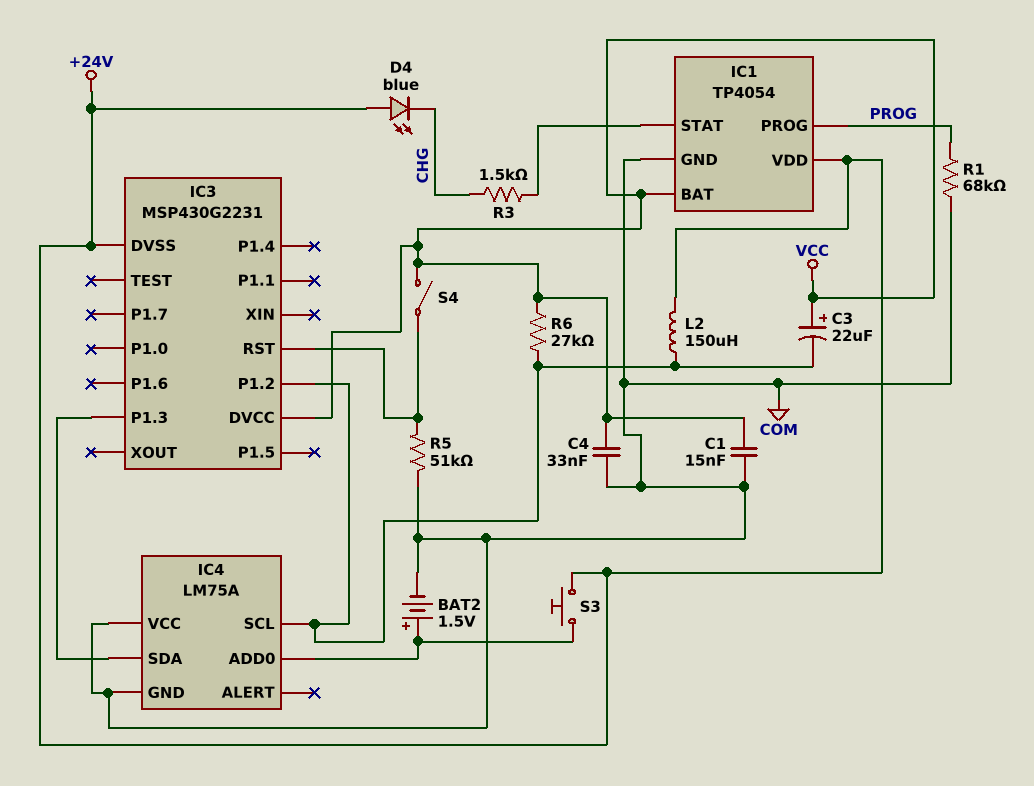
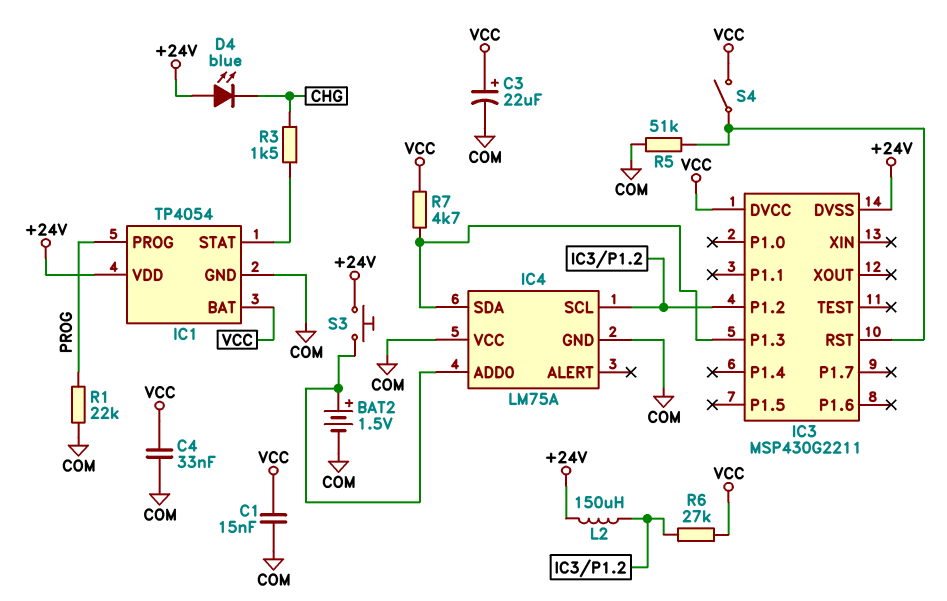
C3: 22uF (plus VCC, minus IC3/P1.2) -> 22uF (plus VCC, minus COM)
IC3: MSP430G2231 -> MSP430G2211
R1: 68k (COM, PROG) -> 22k (COM, PROG)
R7: none -> 4.7k (IC3/P1.3, VCC)

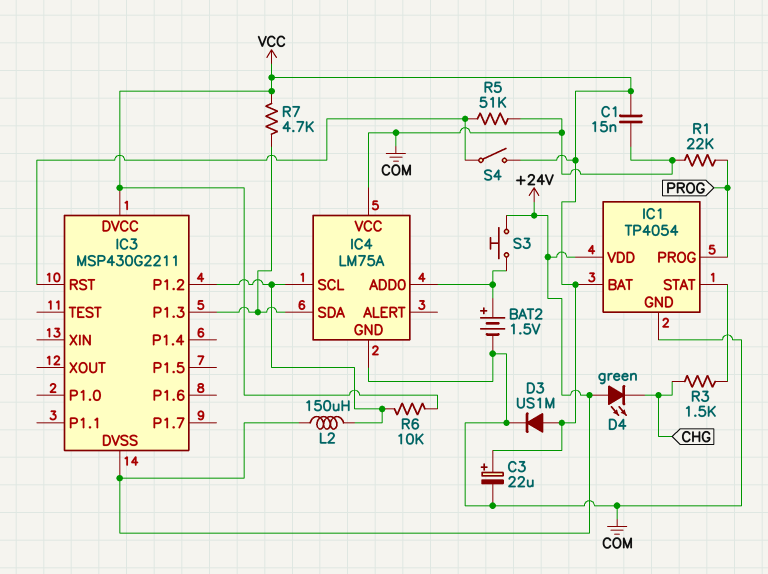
C4: 33nF (COM, VCC) -> none
D3: none -> diode US1M (A VCC, K COM)
D4: LED blue (A +24V, K CHG) -> LED green (A +24V, K CHG)
R6: 27k (IC3/P1.2, VCC) -> 10k (IC3/P1.2, VCC)

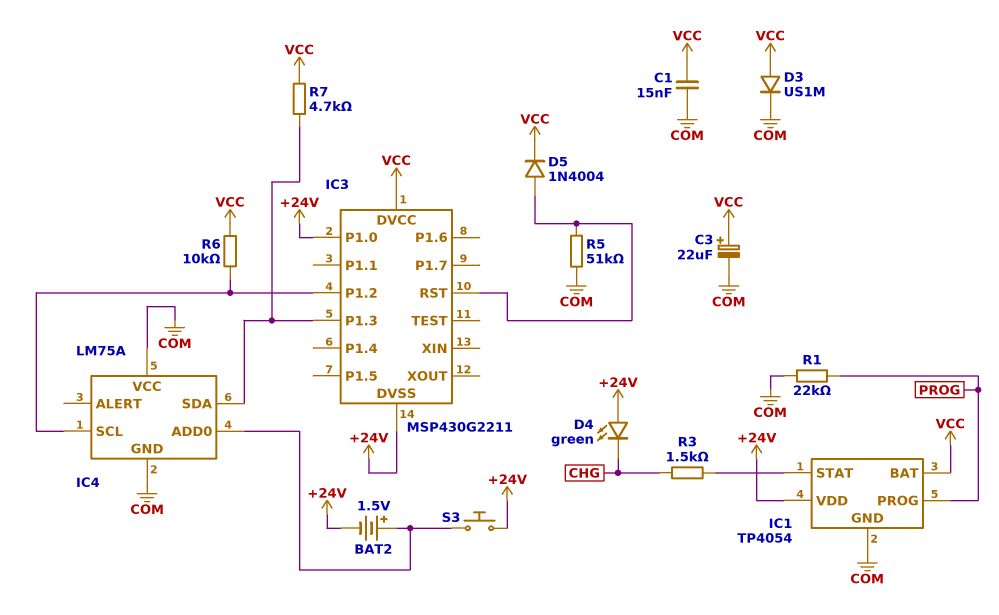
BAT2: 1.5V (plus IC4/ADD0, minus COM) -> 1.5V (plus IC4/ADD0, minus +24V)
D5: none -> diode 1N4004 (A IC3/RST, K VCC)
IC3 pin P1.0: none -> +24V
L2: 150uH (+24V, IC3/P1.2) -> none
S4: switch (IC3/RST, VCC) -> none

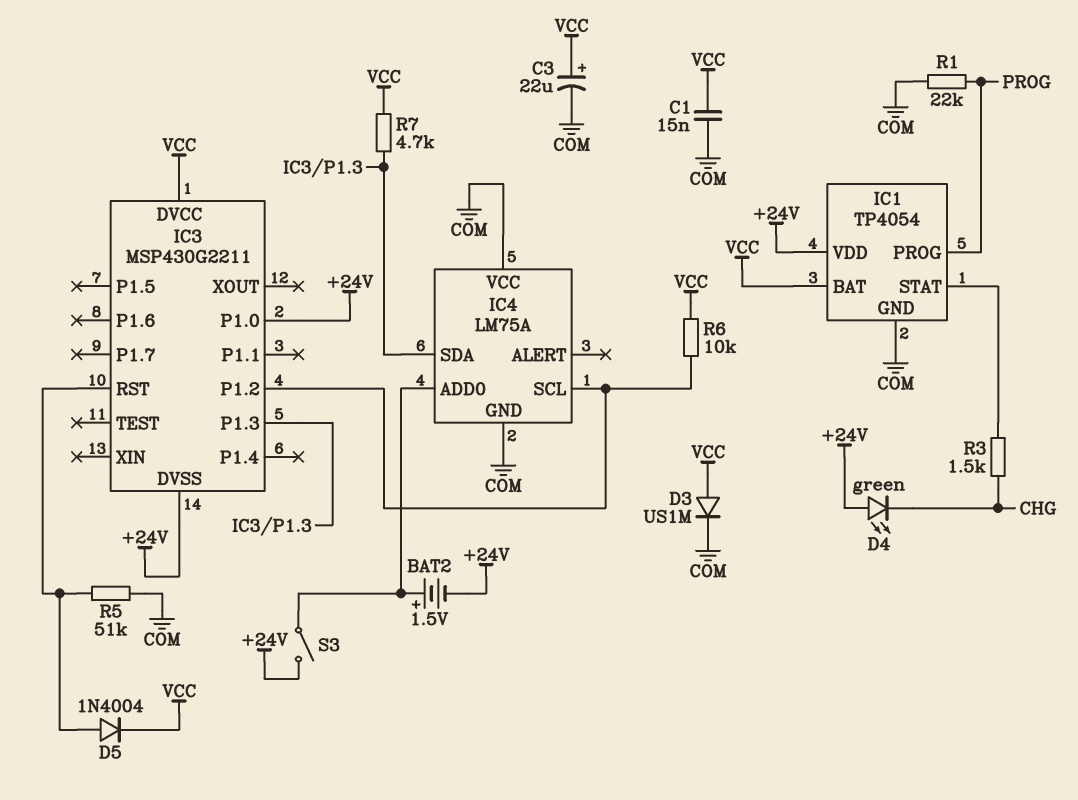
S3: button (+24V, IC4/ADD0) -> switch (+24V, IC4/ADD0)

